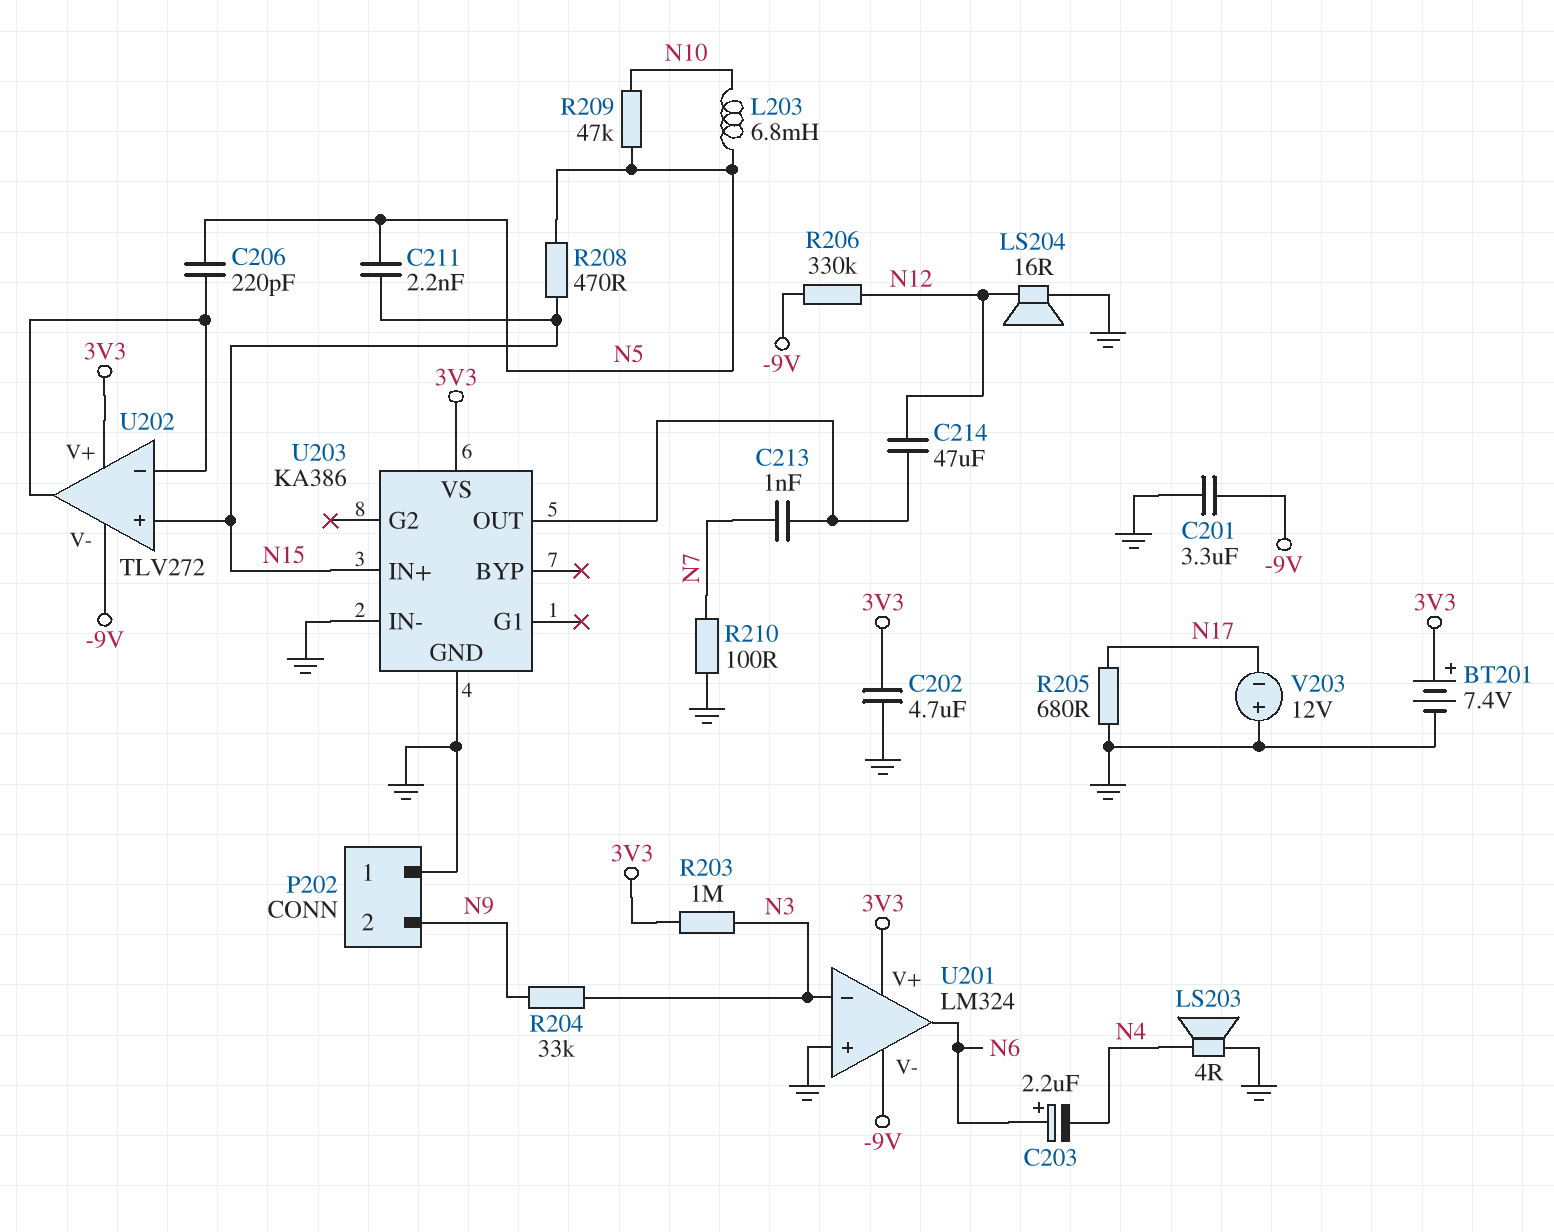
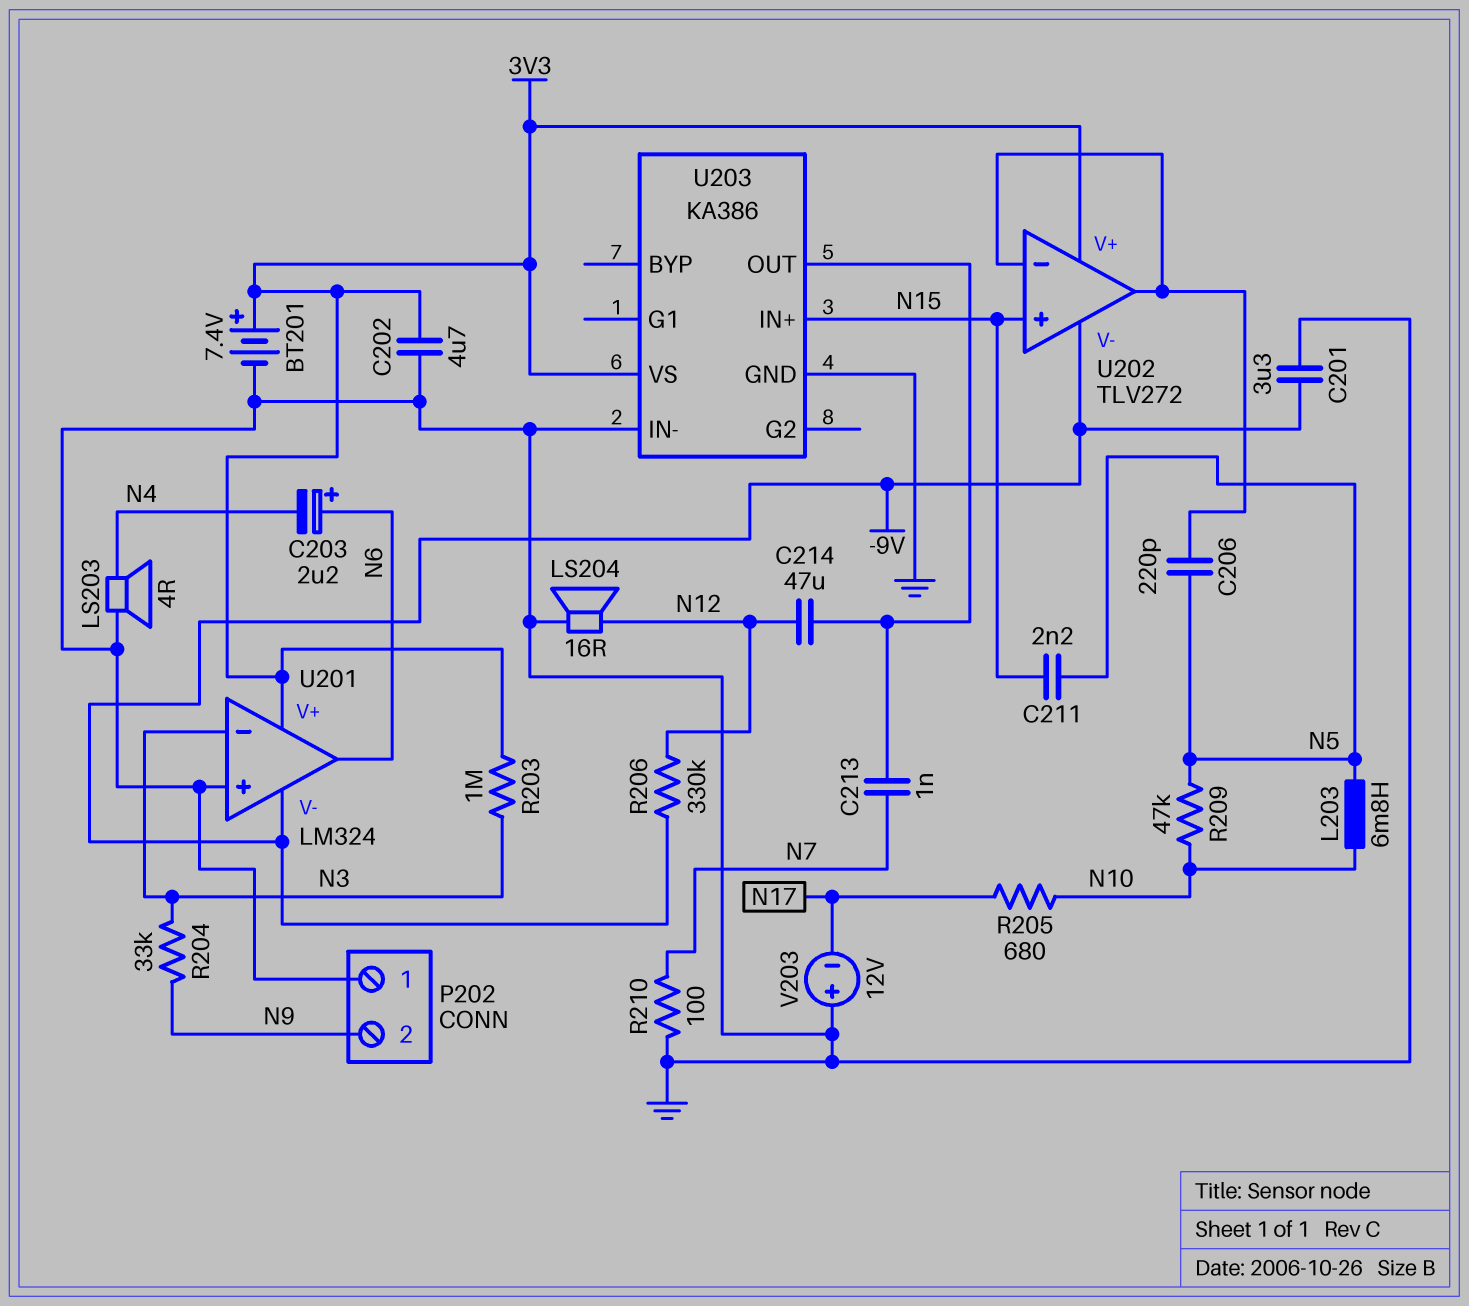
R205: 680 (GND, N17) -> 680 (N10, N17)
R208: 470 (N5, N15) -> none

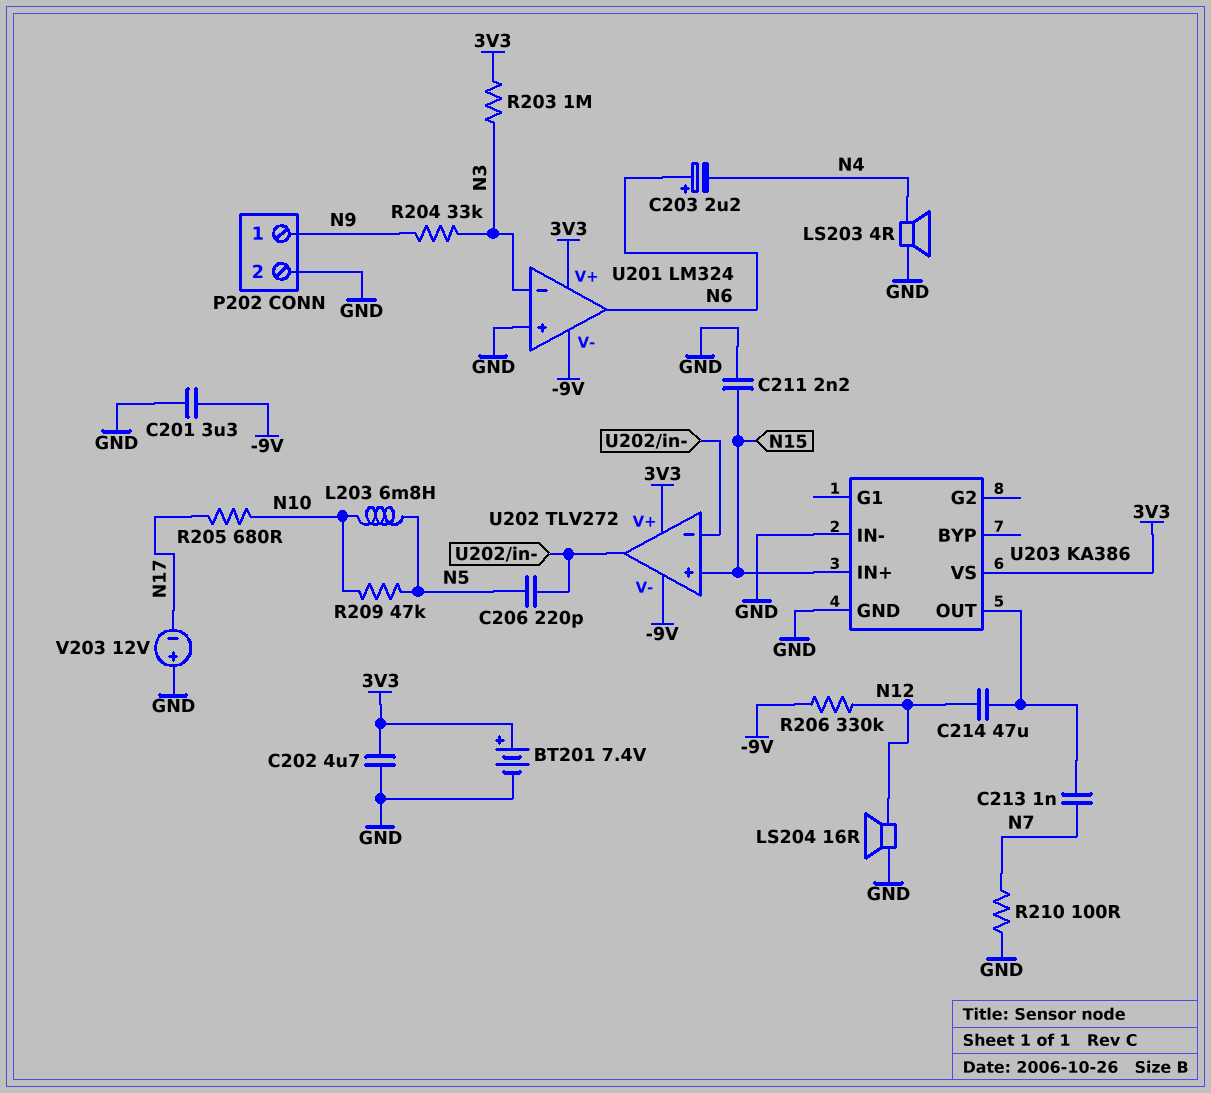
C211: 2.2nF (N5, N15) -> 2.2nF (GND, N15)
P202 pin 1: GND -> N9
P202 pin 2: N9 -> GND

